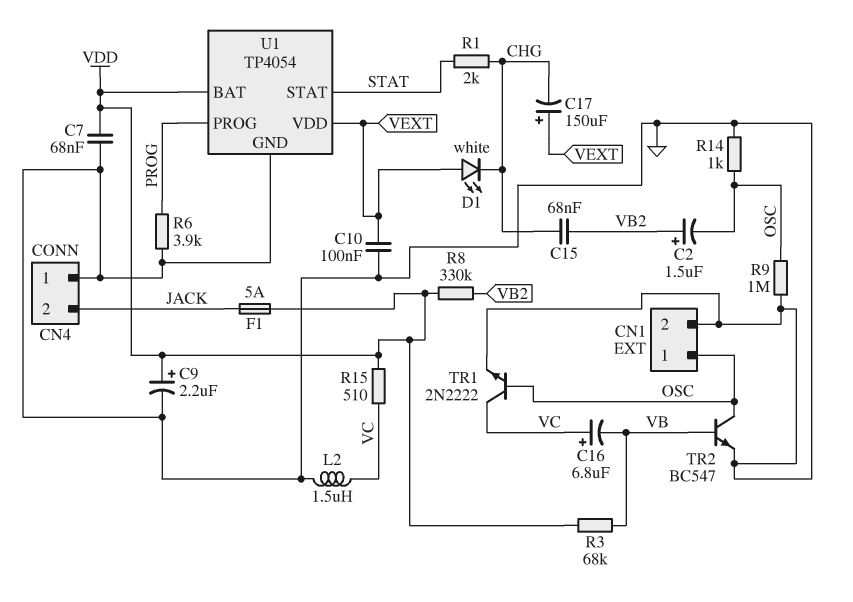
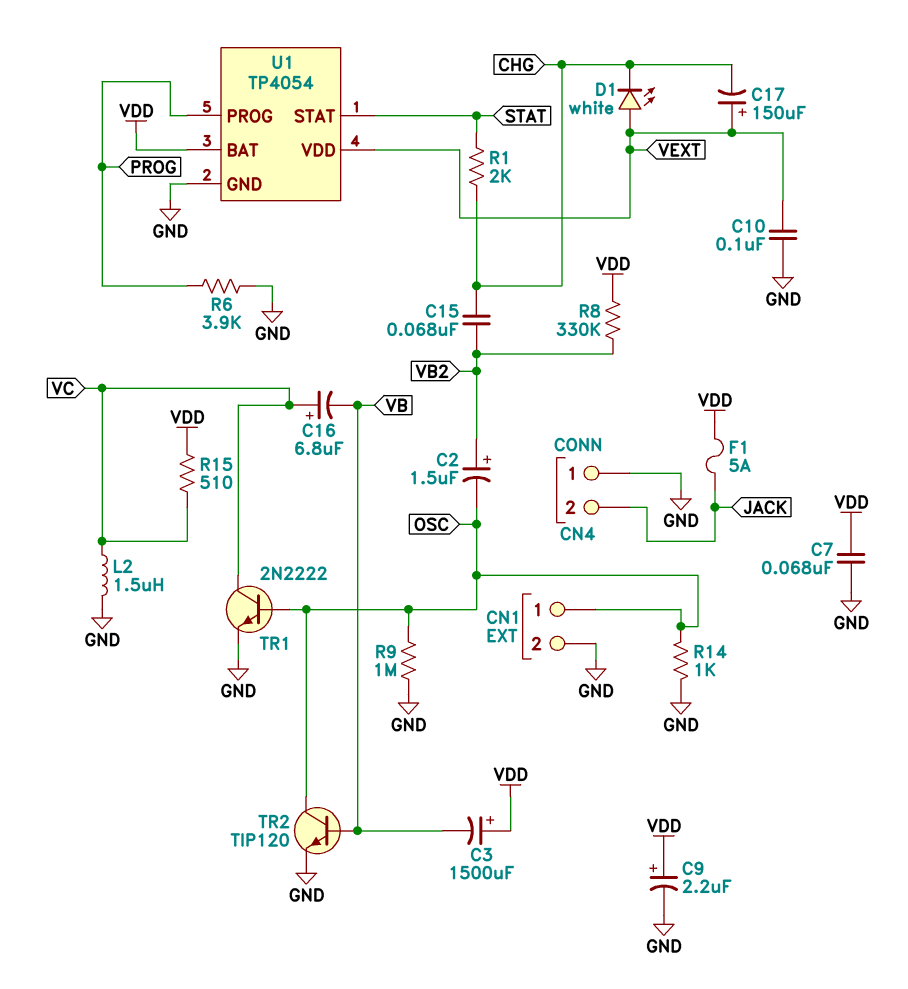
C3: none -> 1500uF (plus VDD, minus VB)
R3: 68k (VB, VDD) -> none
TR2: NPN BC547 (B VB, C OSC, E GND) -> NPN TIP120 (B VB, C OSC, E GND)

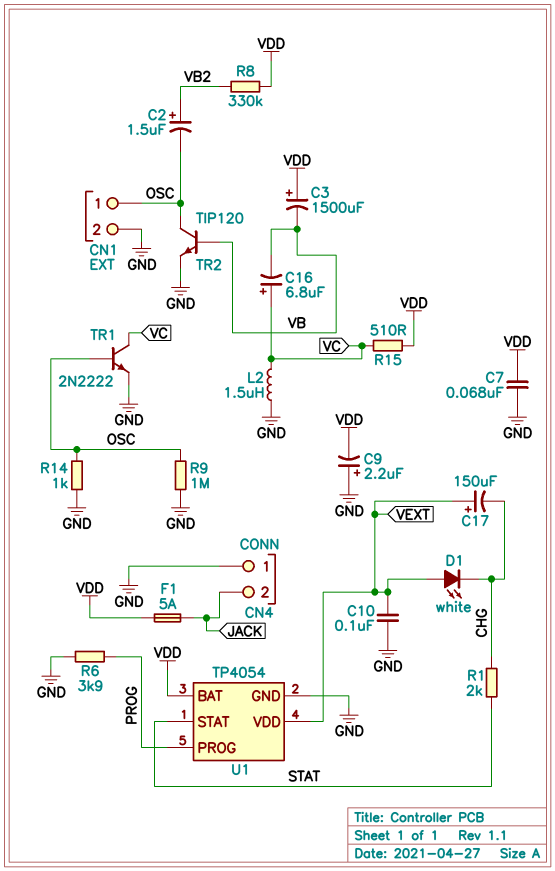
C9: 2.2uF (plus VDD, minus GND) -> 2.2uF (plus GND, minus VDD)
C15: 68nF (CHG, VB2) -> none

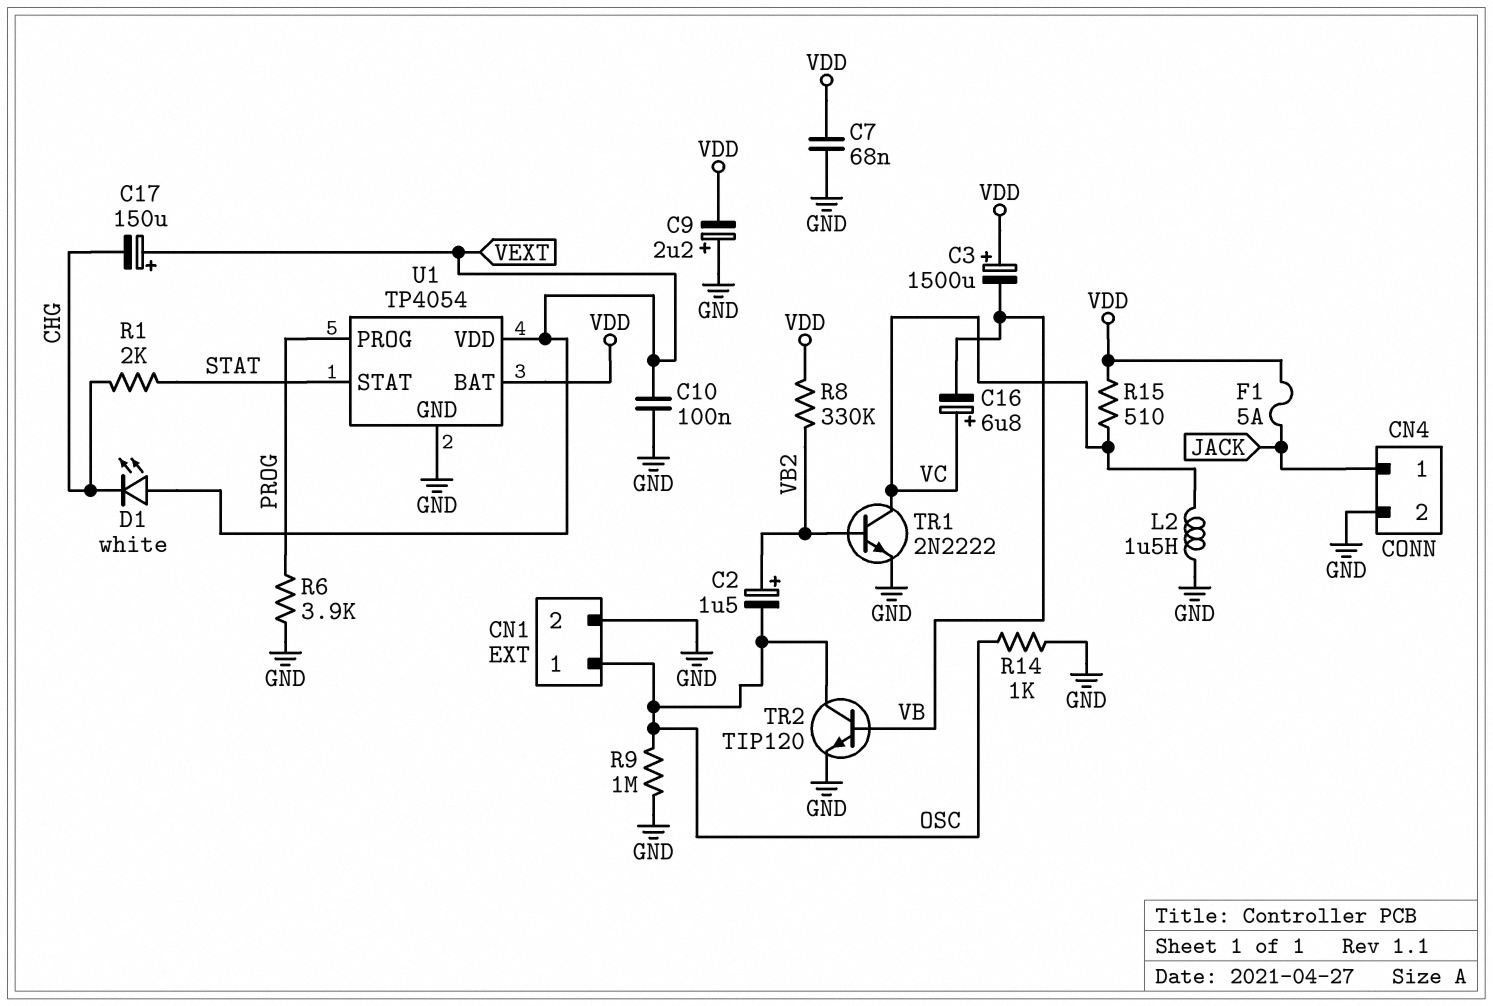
CN4 pin 1: GND -> JACK
CN4 pin 2: JACK -> GND
TR1: NPN 2N2222 (B OSC, C VC, E GND) -> NPN 2N2222 (B VB2, C VC, E GND)

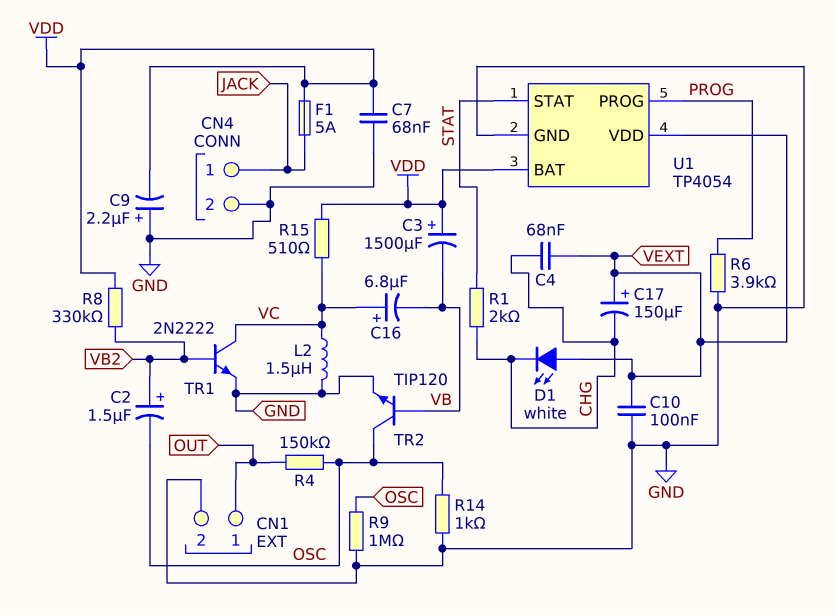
C4: none -> 68nF (CHG, VEXT)
CN1 pin 1: OSC -> OUT
R4: none -> 150k (OSC, OUT)

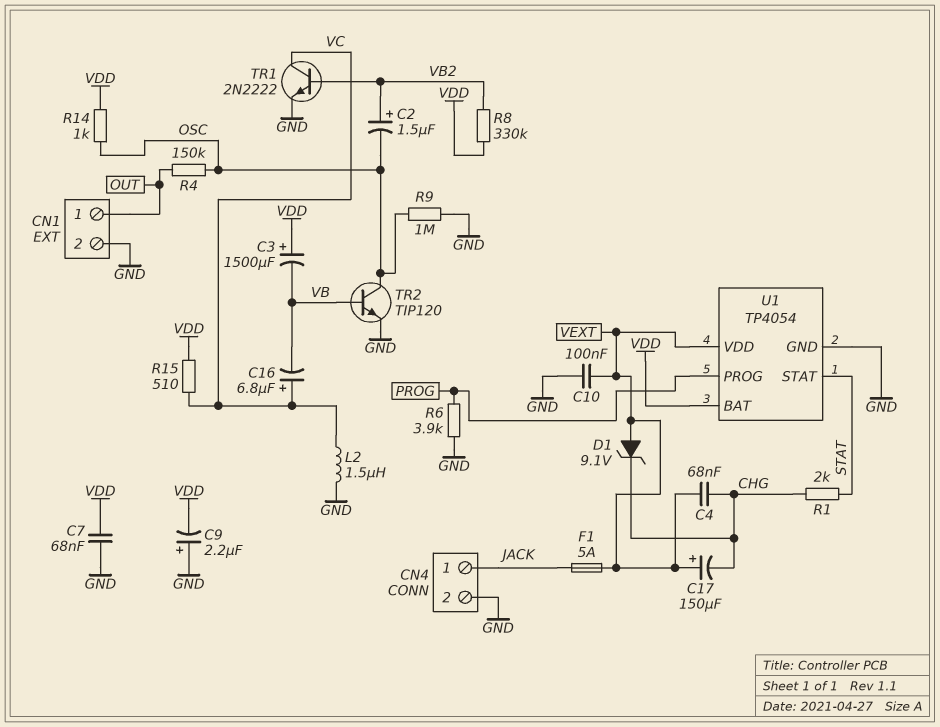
D1: LED white (A VEXT, K CHG) -> zener 9.1V (A VEXT, K CHG)
F1: 5A (JACK, VDD) -> 5A (JACK, VEXT)
R14: 1k (GND, OSC) -> 1k (OSC, VDD)

